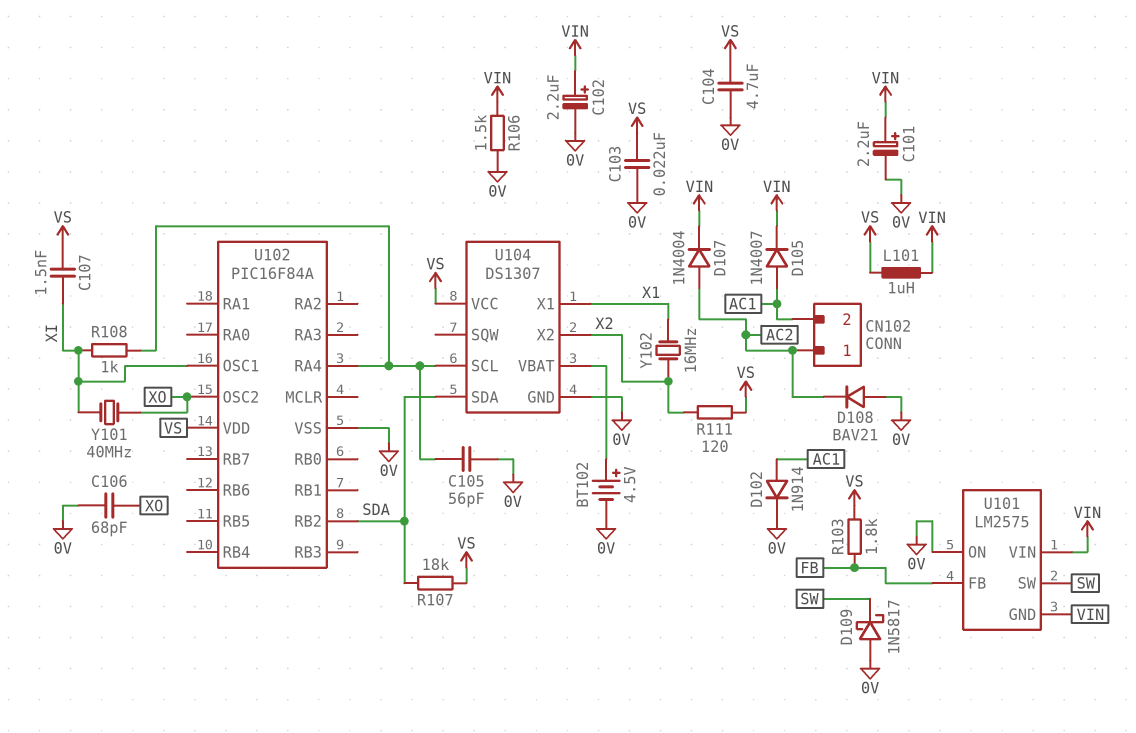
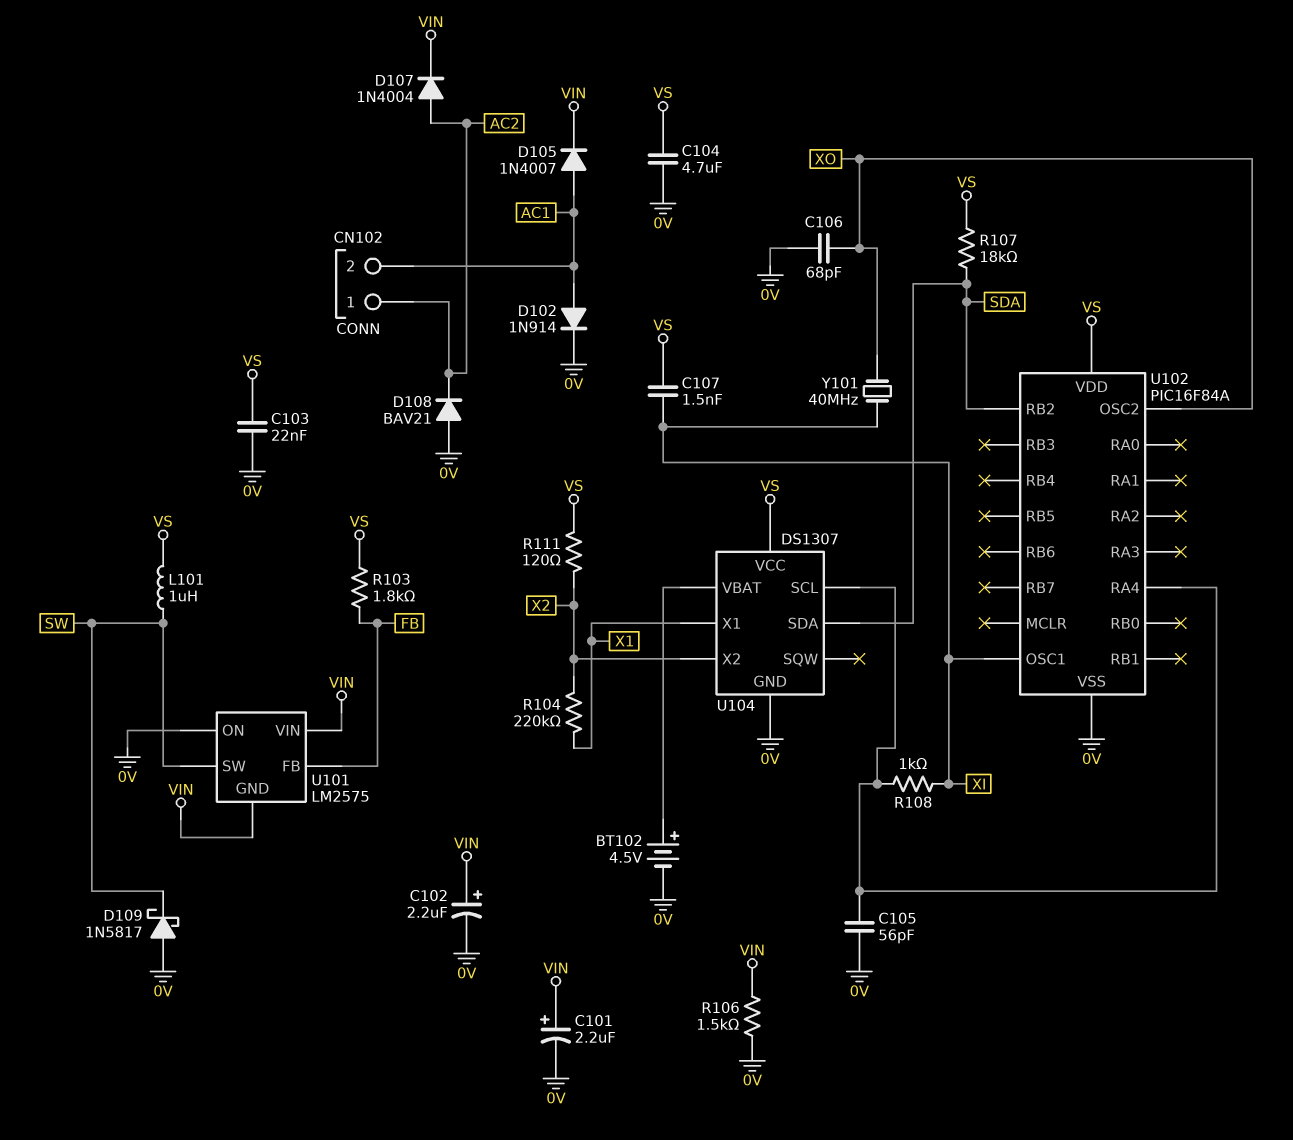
L101: 1uH (VIN, VS) -> 1uH (SW, VS)
R104: none -> 220k (X1, X2)
Y102: 16MHz (X1, X2) -> none

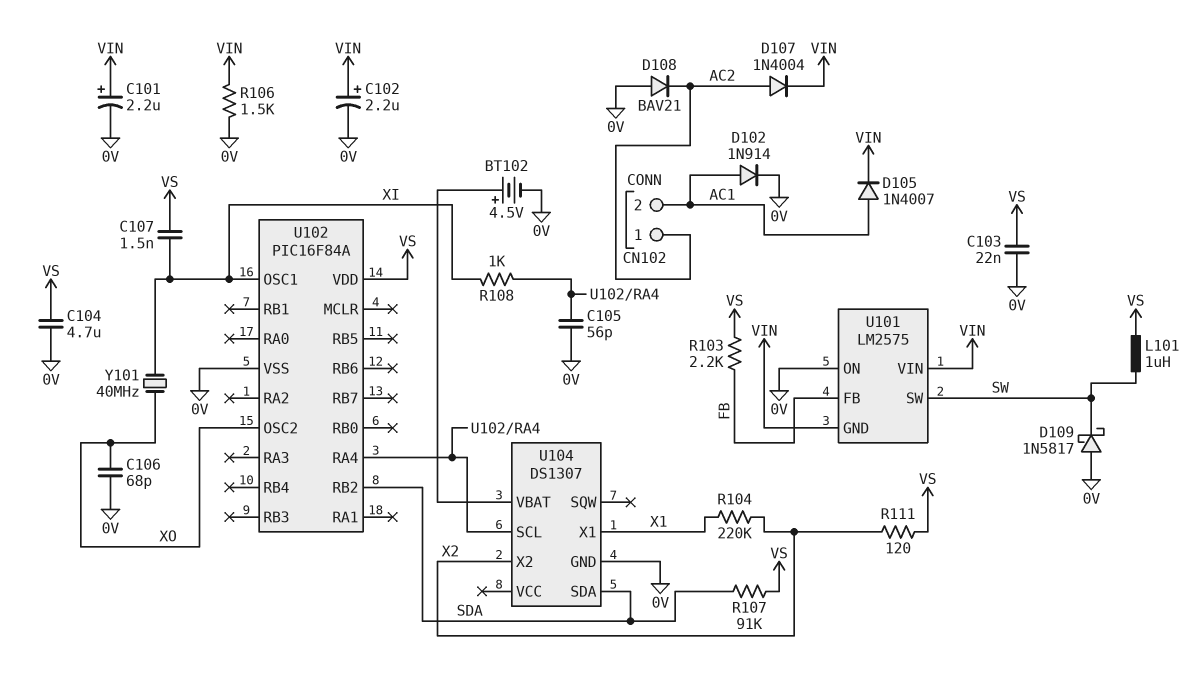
R103: 1.8k (FB, VS) -> 2.2k (FB, VS)
R107: 18k (SDA, VS) -> 91k (SDA, VS)
U104 pin VCC: VS -> none

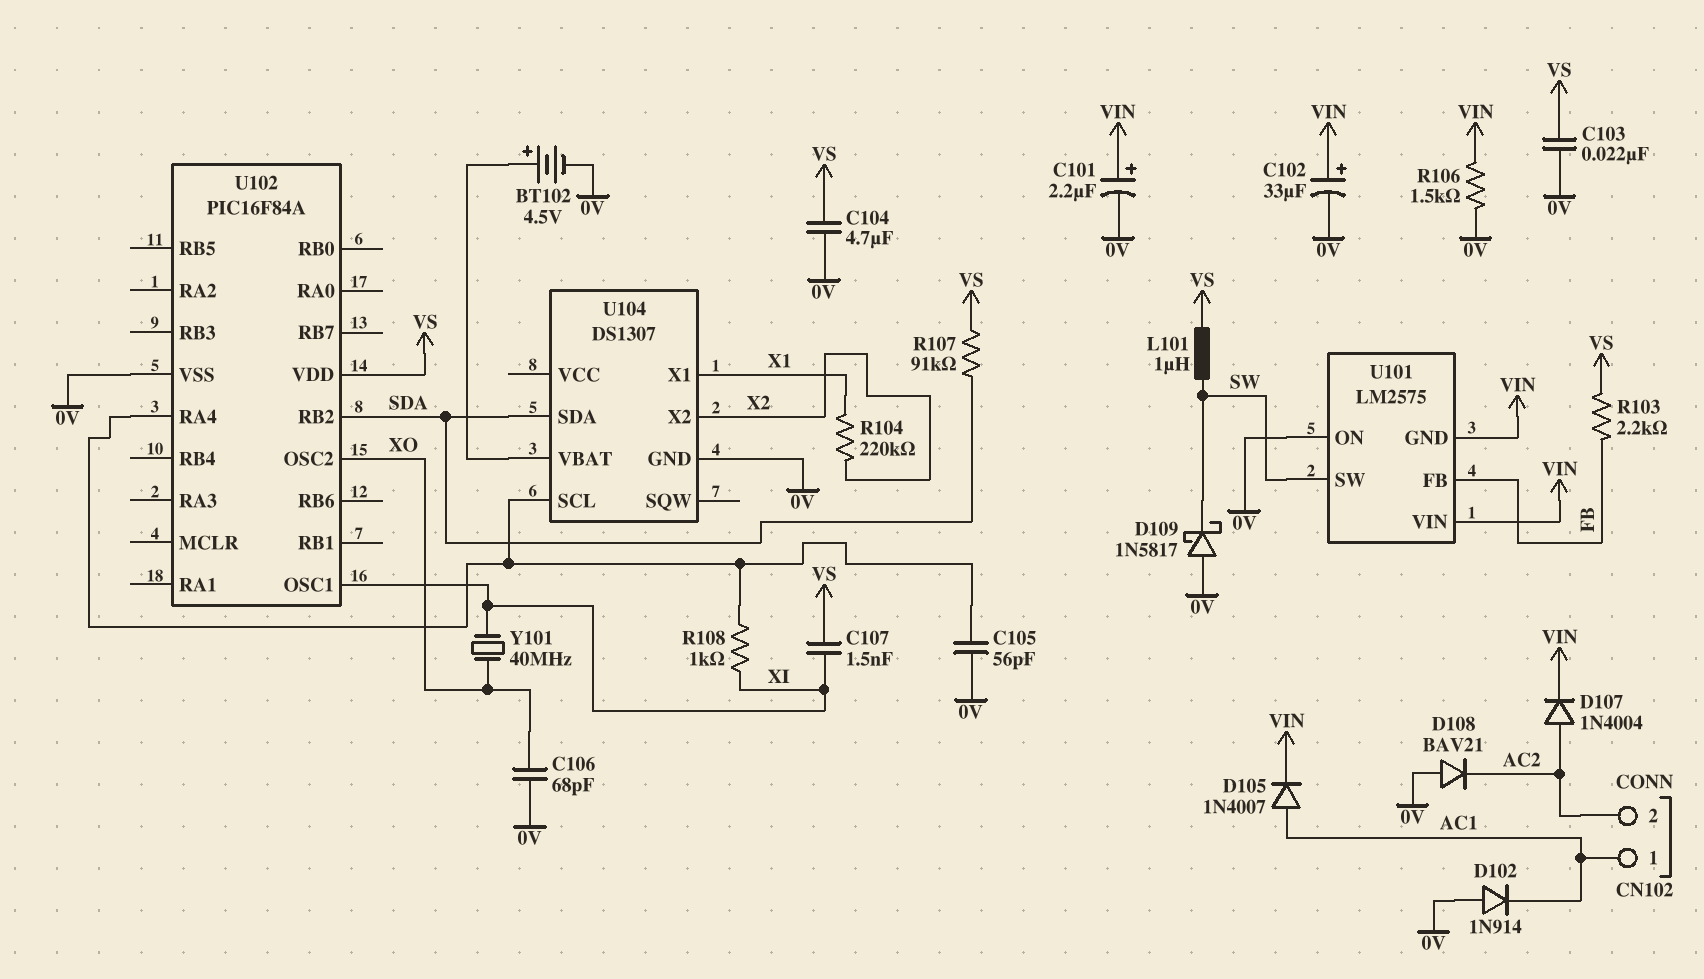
C102: 2.2uF (plus VIN, minus 0V) -> 33uF (plus VIN, minus 0V)
CN102 pin 1: AC2 -> AC1
CN102 pin 2: AC1 -> AC2
D102: diode 1N914 (A AC1, K 0V) -> diode 1N914 (A 0V, K AC1)
R111: 120 (VS, X2) -> none

